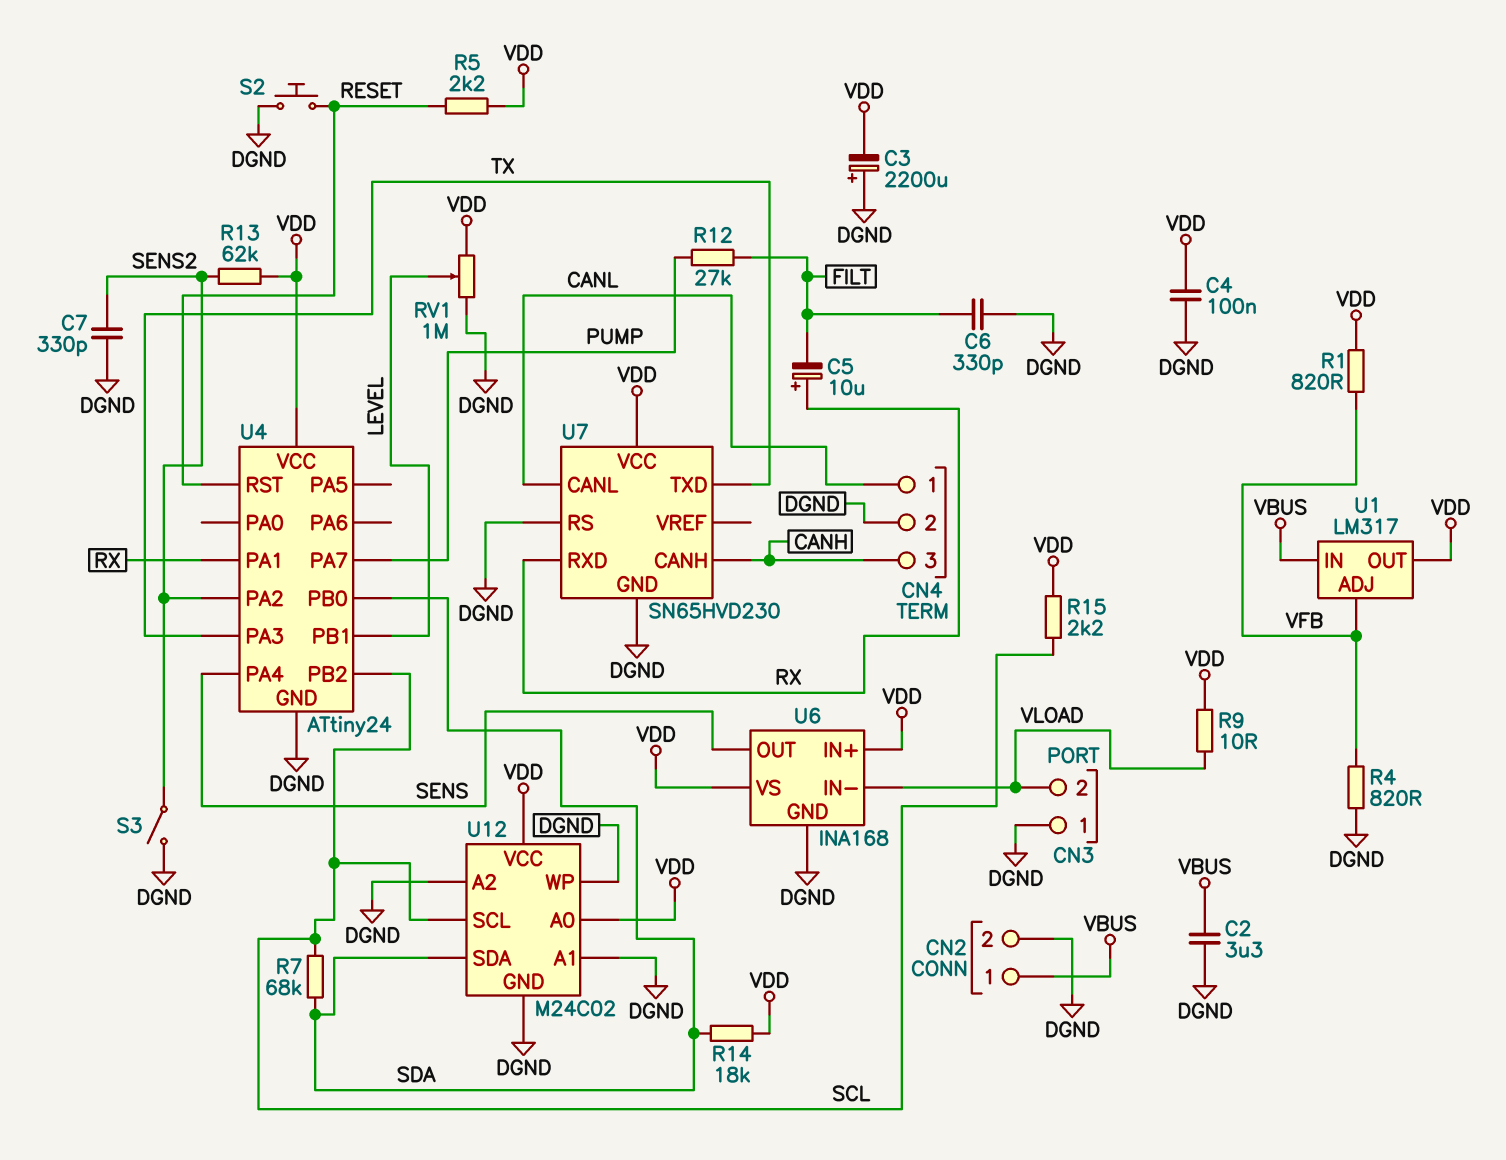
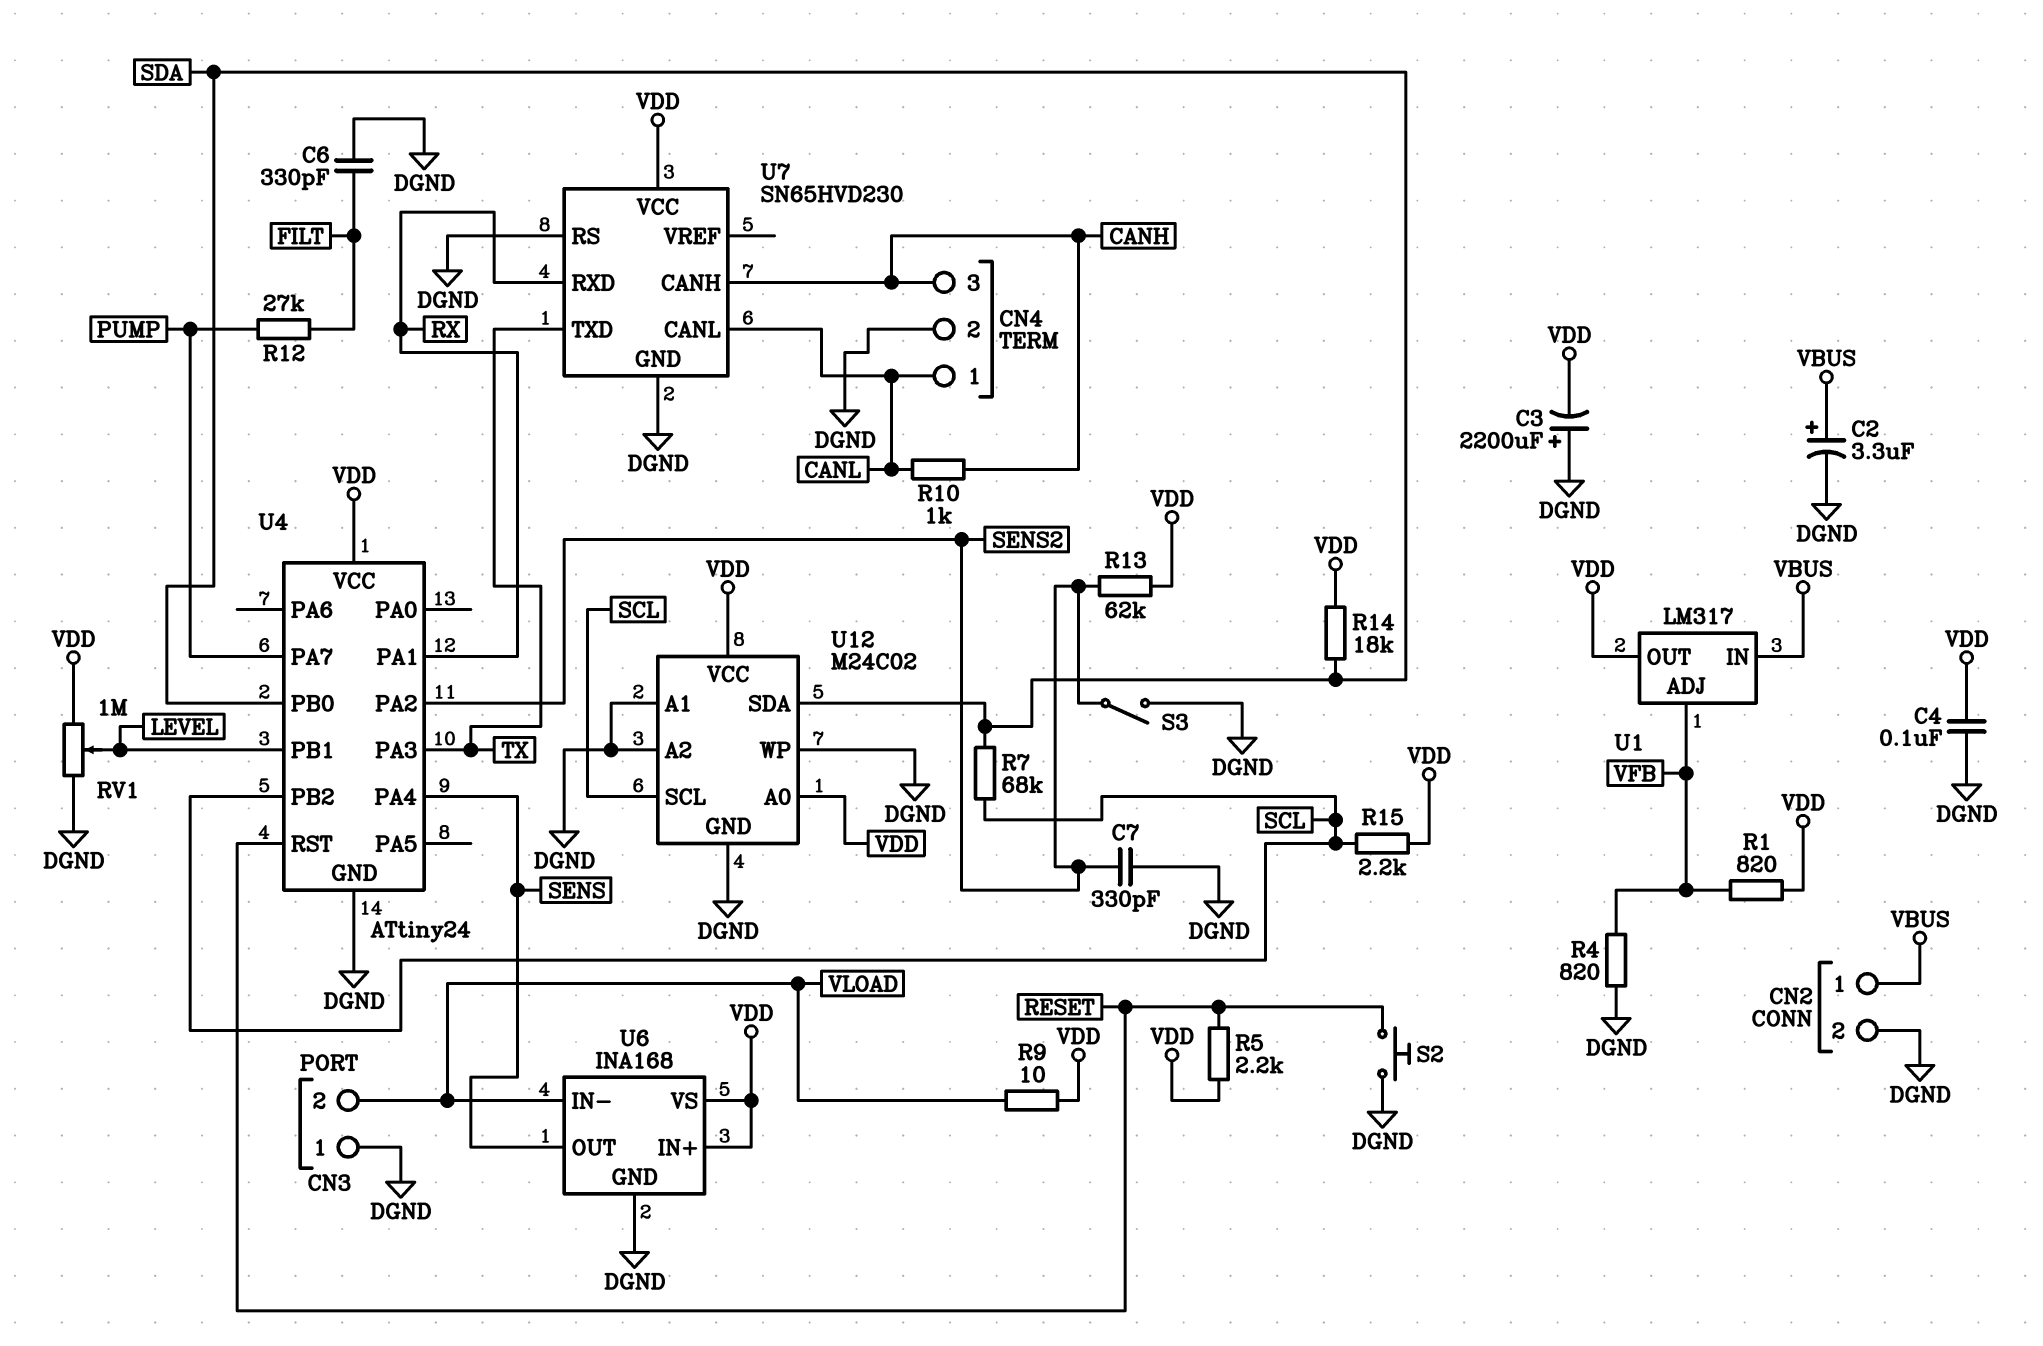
C2: 3.3uF (DGND, VBUS) -> 3.3uF (plus VBUS, minus DGND)
C5: 10uF (plus RX, minus FILT) -> none
R10: none -> 1k (CANH, CANL)

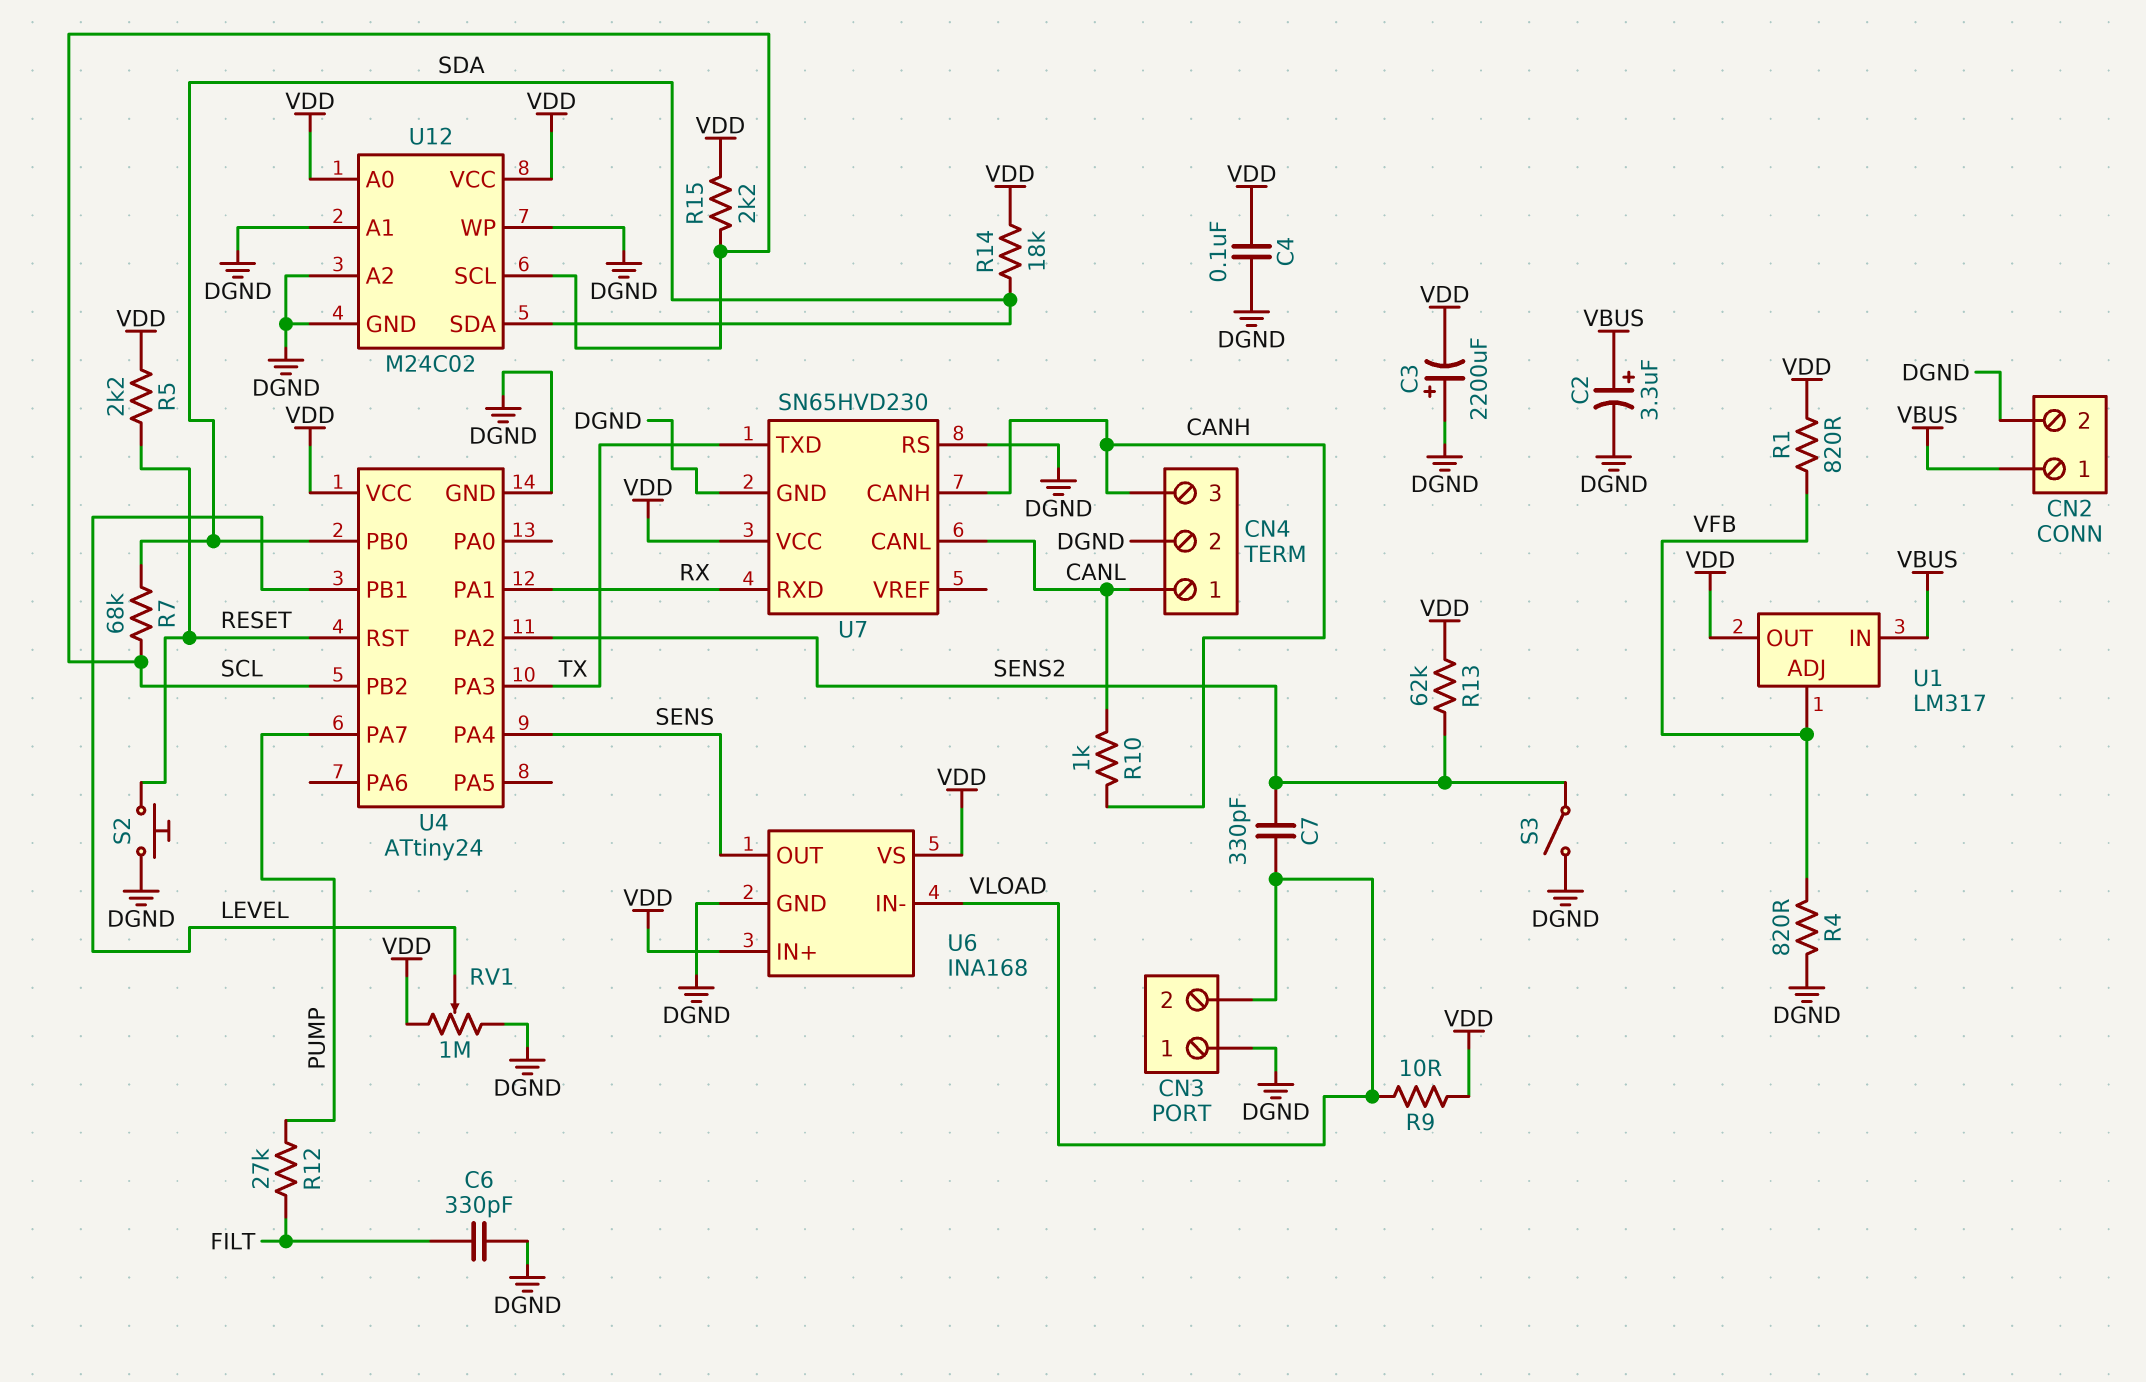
C7: 330pF (DGND, SENS2) -> 330pF (SENS2, VLOAD)

